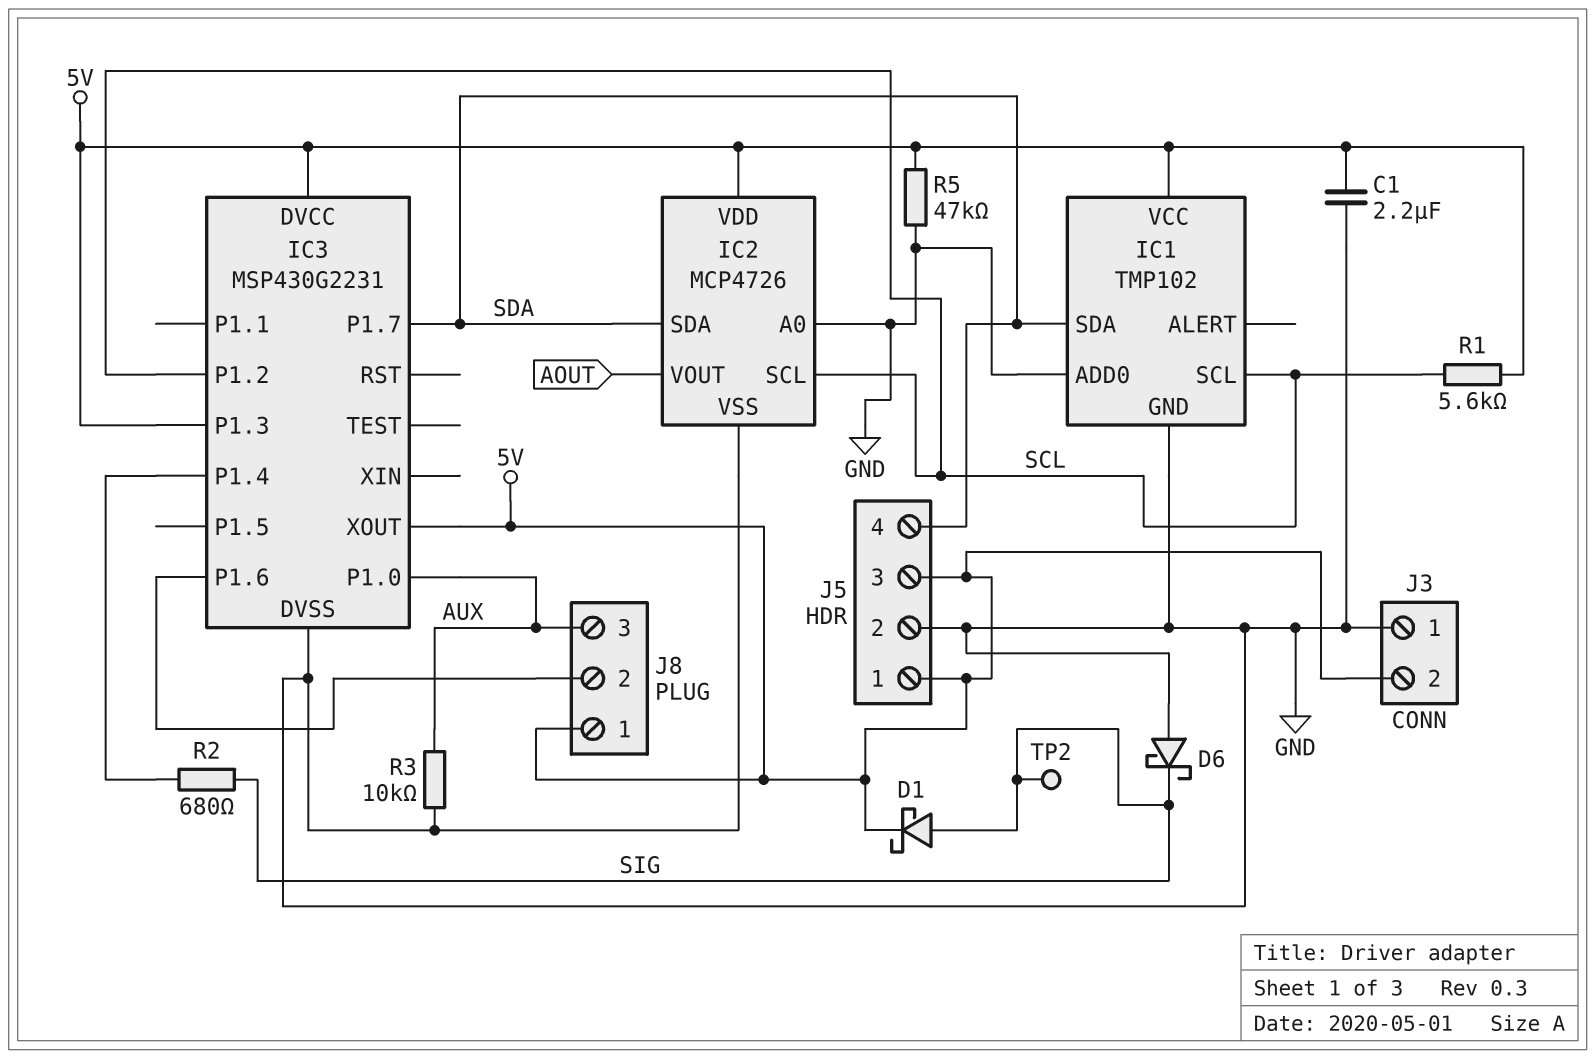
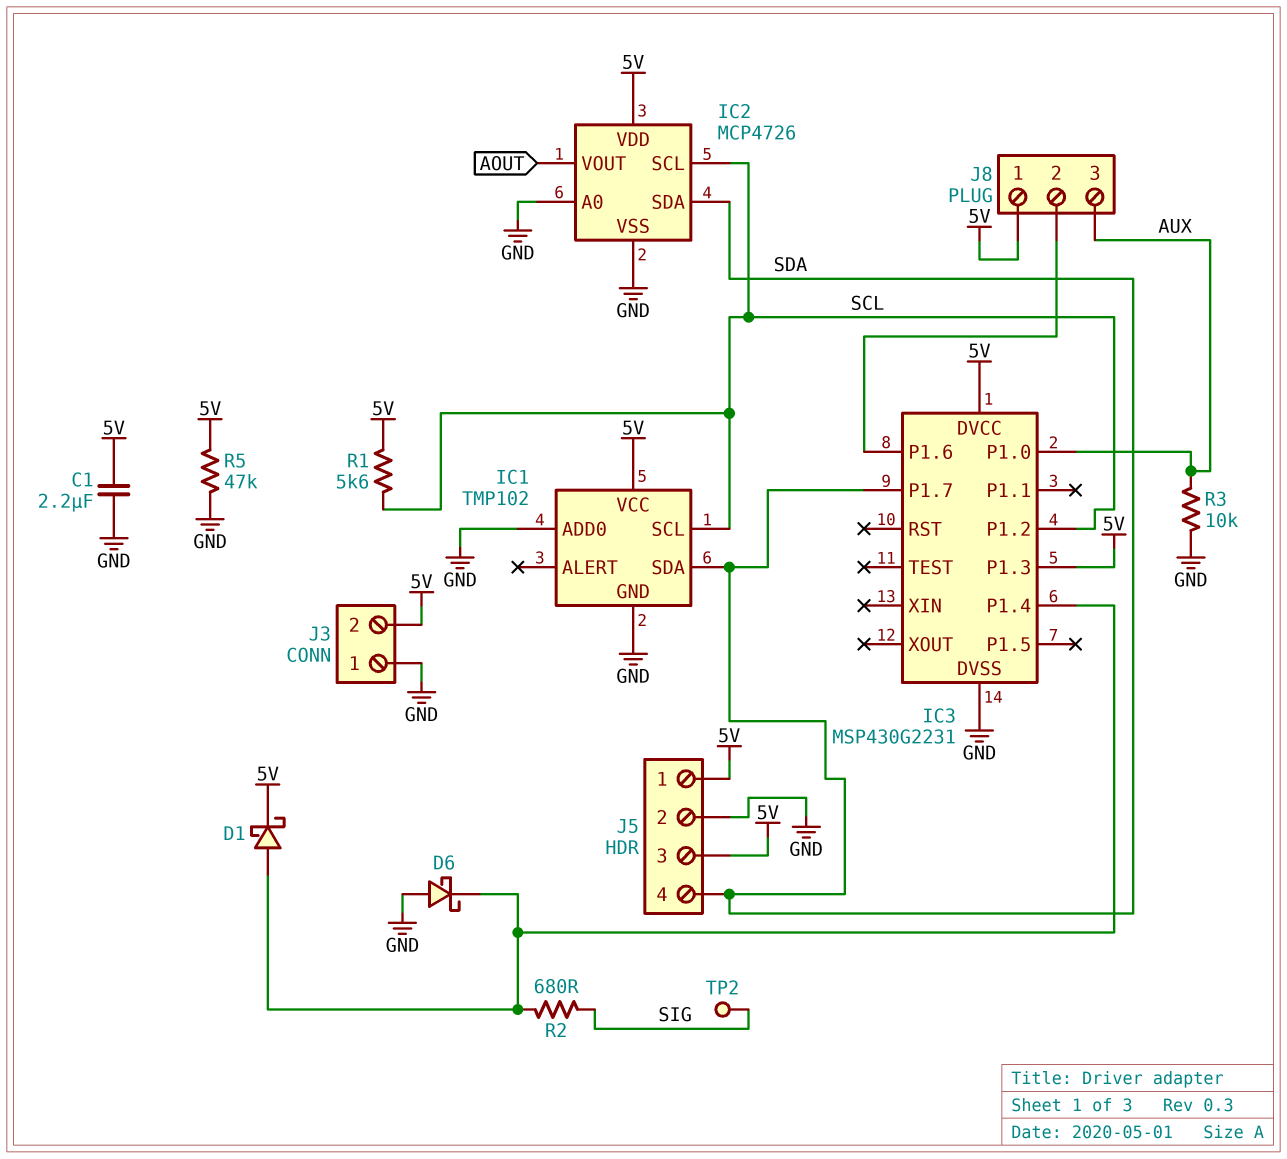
D1: schottky (A SIG, K 5V) -> schottky (A IC3/P1.4, K 5V)
D6: schottky (A GND, K SIG) -> schottky (A GND, K IC3/P1.4)
IC3 pin XOUT: 5V -> none

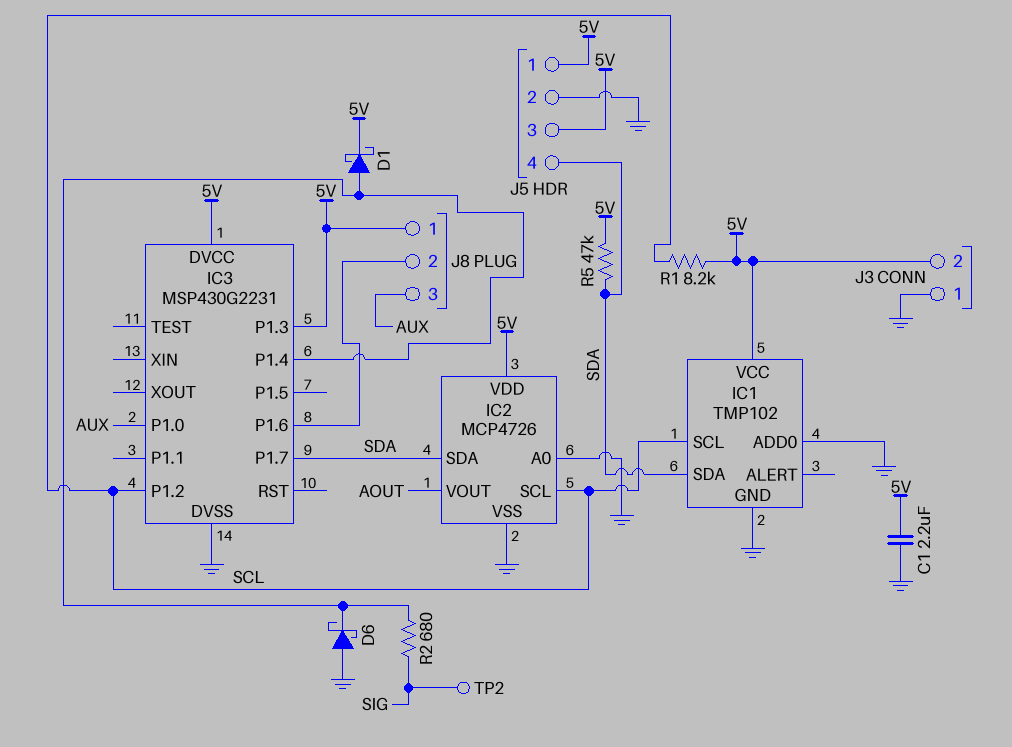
R1: 5.6k (5V, SCL) -> 8.2k (5V, SCL)
R3: 10k (AUX, GND) -> none
R5: 47k (5V, GND) -> 47k (5V, SDA)

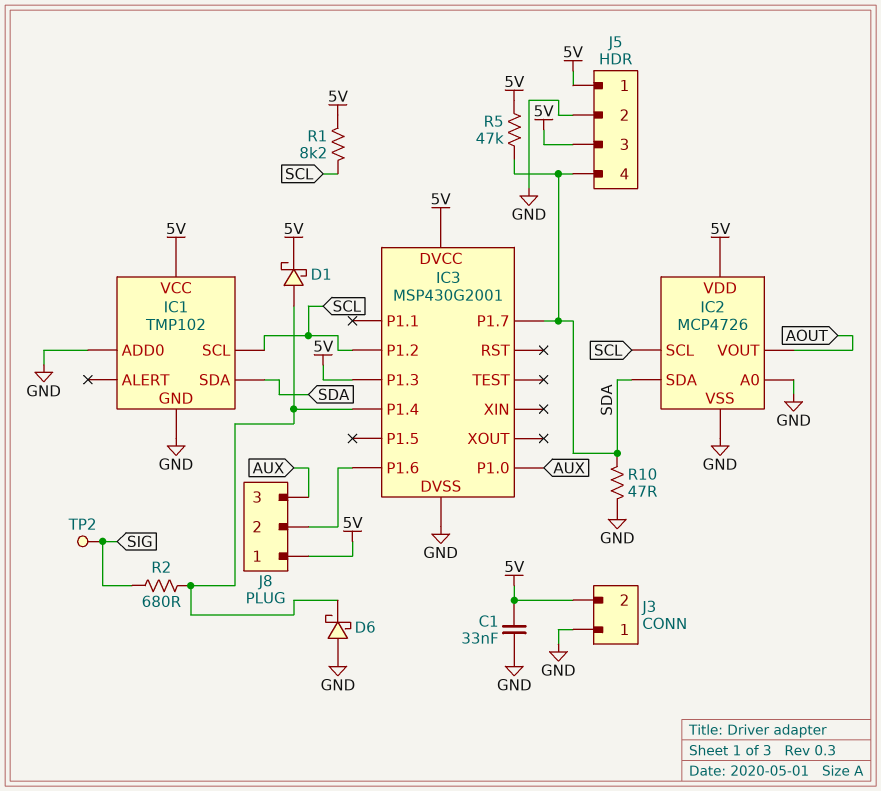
C1: 2.2uF (5V, GND) -> 33nF (5V, GND)
IC3: MSP430G2231 -> MSP430G2001
R10: none -> 47 (GND, SDA)

